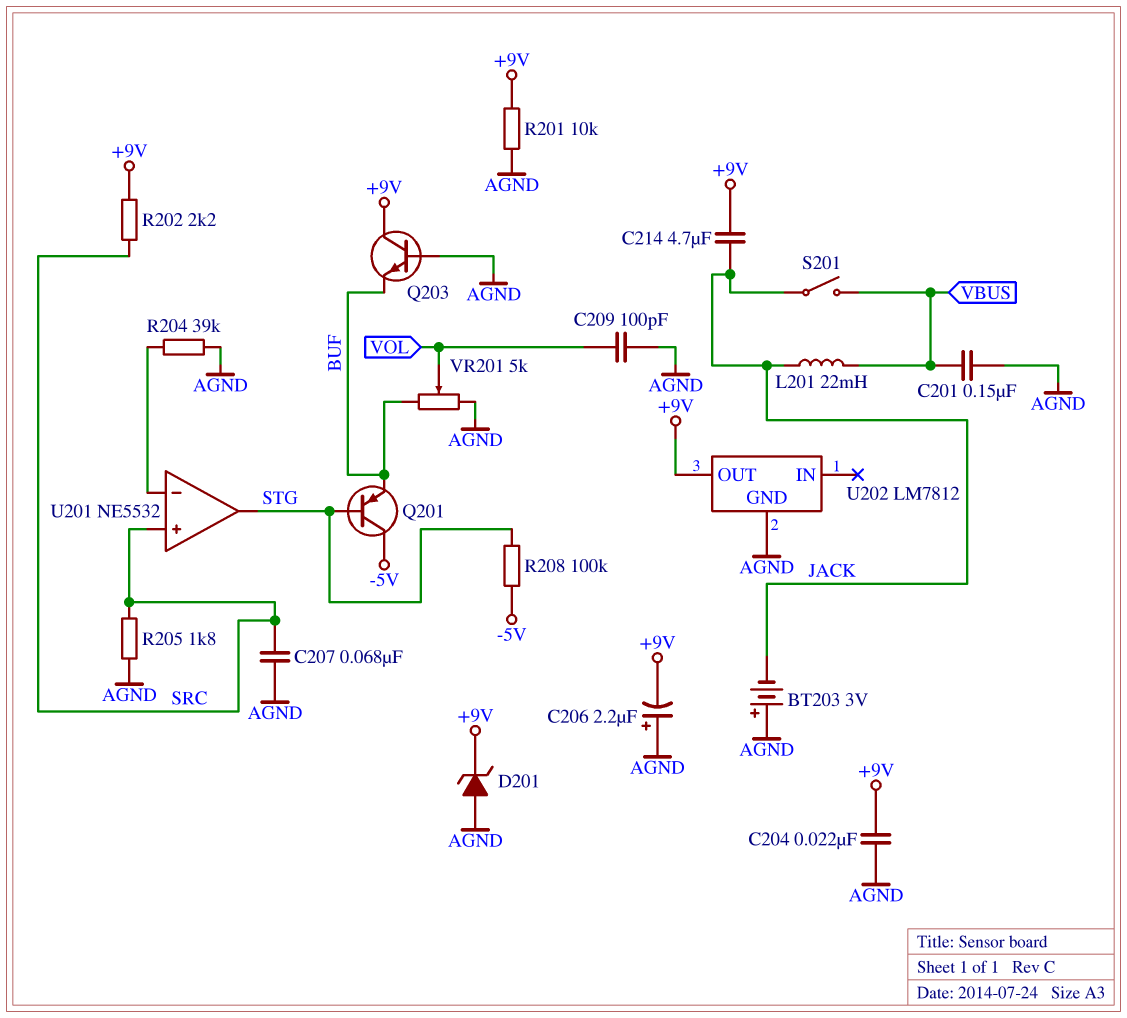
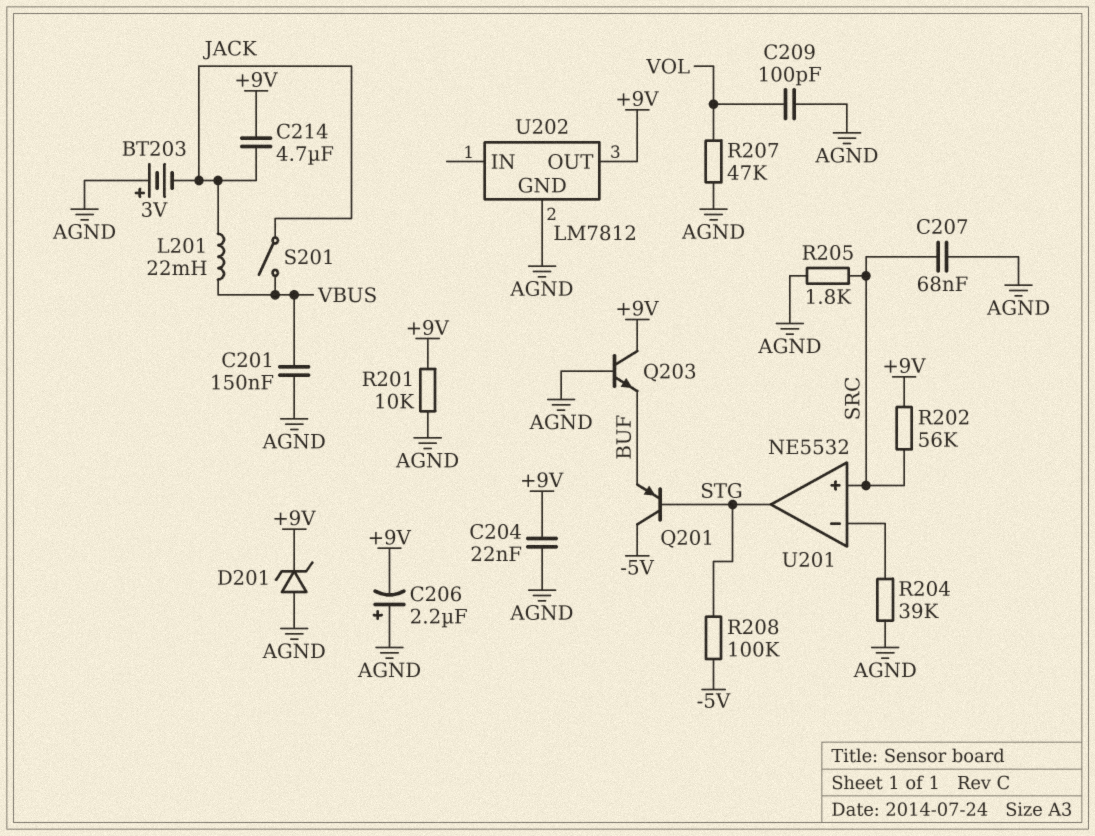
R202: 2.2k (+9V, SRC) -> 56k (+9V, SRC)
R207: none -> 47k (AGND, VOL)
VR201: 5k (AGND, BUF, wiper VOL) -> none

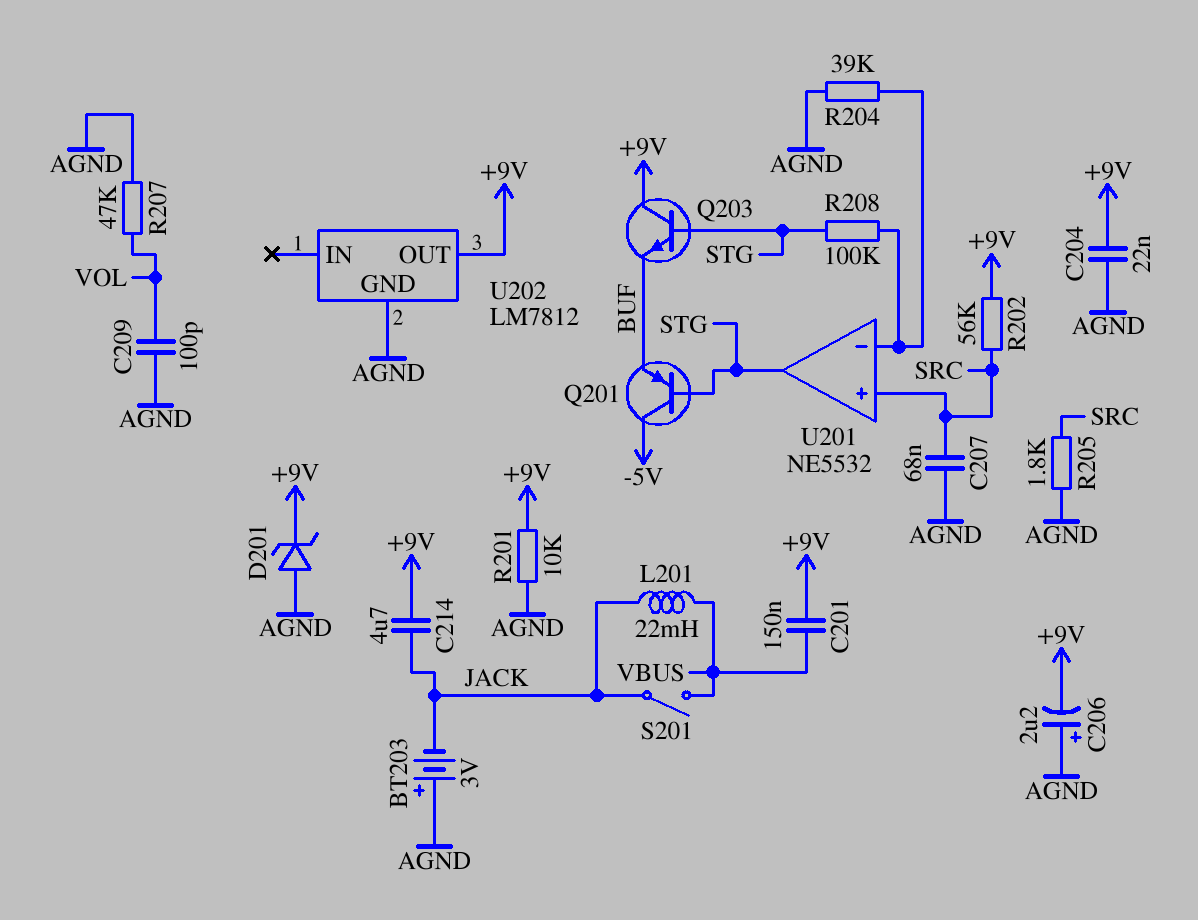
C201: 150nF (AGND, VBUS) -> 150nF (+9V, VBUS)
Q203: NPN (B AGND, C +9V, E BUF) -> NPN (B STG, C +9V, E BUF)
R208: 100k (-5V, STG) -> 100k (STG, U201/in-)

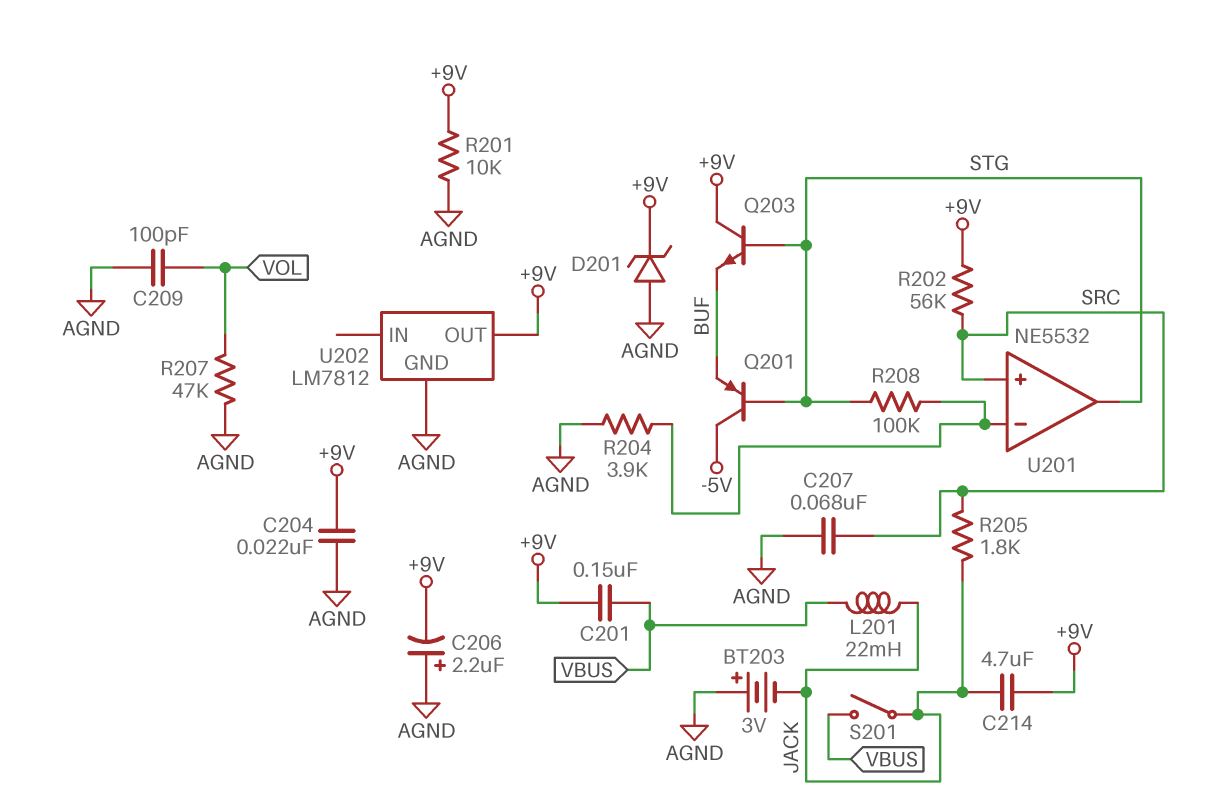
R204: 39k (AGND, U201/in-) -> 3.9k (AGND, U201/in-)
R205: 1.8k (AGND, SRC) -> 1.8k (JACK, SRC)

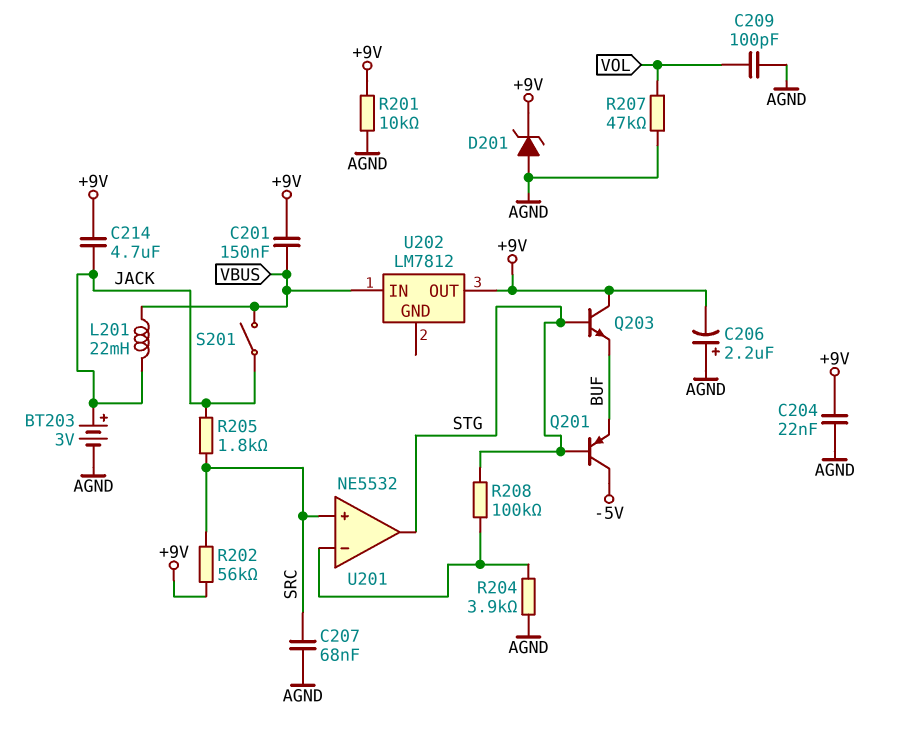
BT203: 3V (plus AGND, minus JACK) -> 3V (plus JACK, minus AGND)
U202 pin GND: AGND -> none
U202 pin IN: none -> VBUS

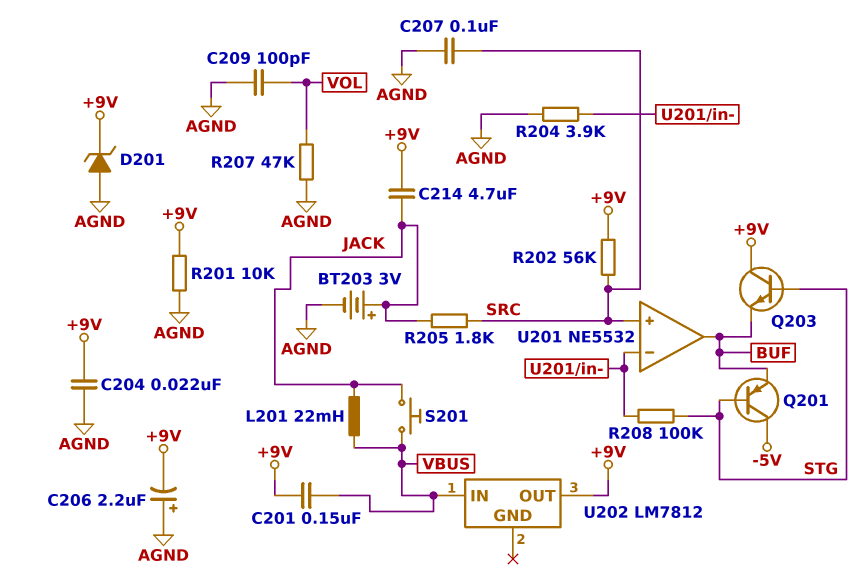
C207: 68nF (AGND, SRC) -> 100nF (AGND, SRC)
S201: switch (JACK, VBUS) -> button (JACK, VBUS)
U201 pin out: STG -> BUF

